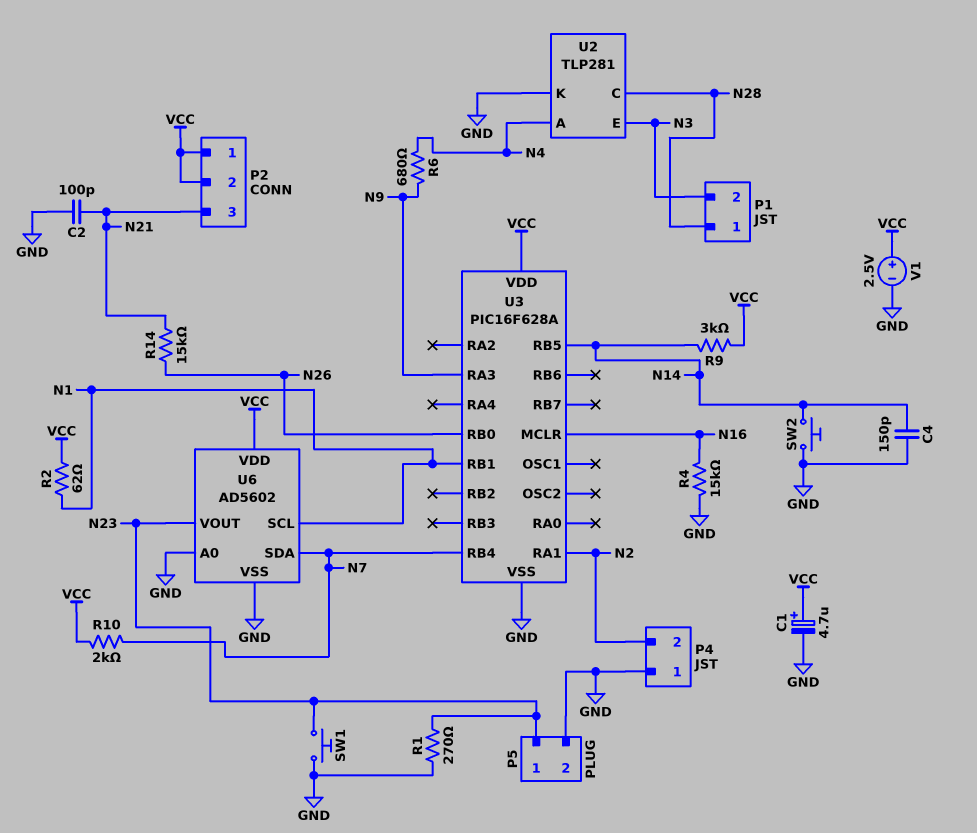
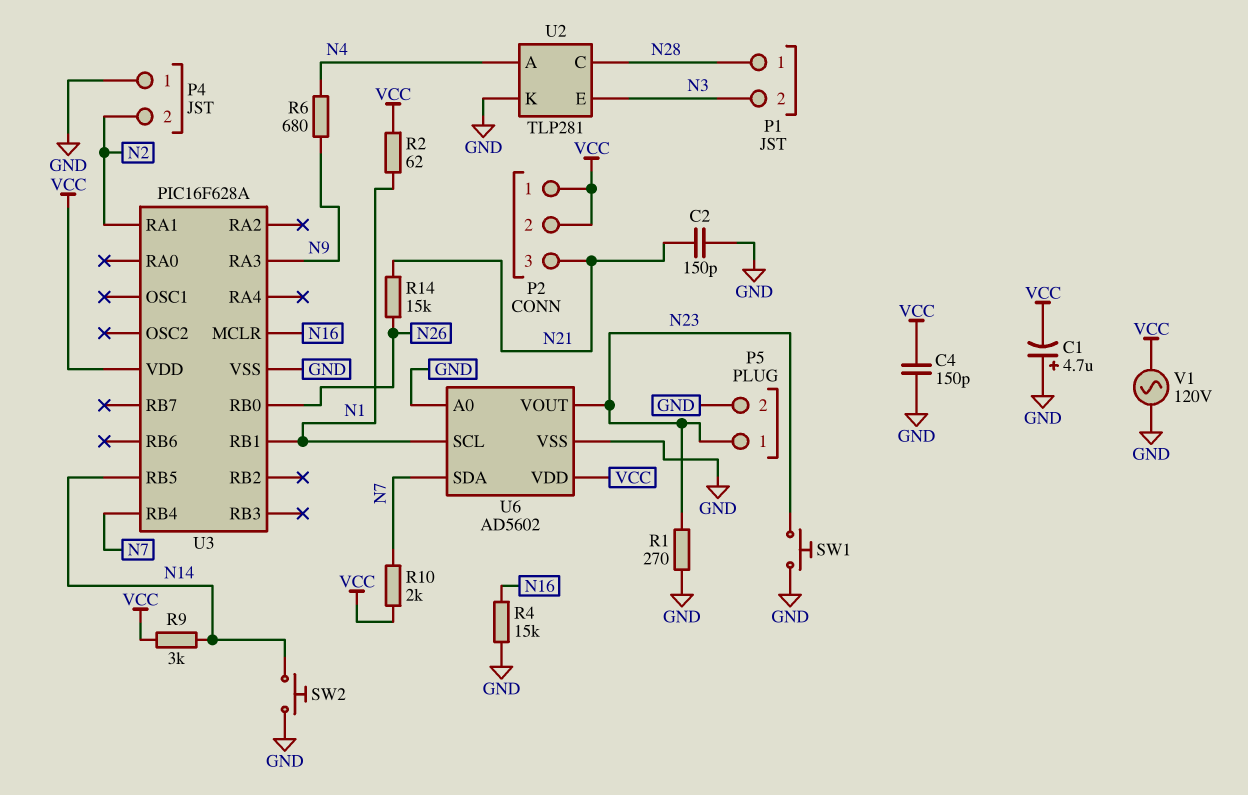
C1: 4.7uF (plus VCC, minus GND) -> 4.7uF (plus GND, minus VCC)
C2: 100pF (GND, N21) -> 150pF (GND, N21)
C4: 150pF (GND, N14) -> 150pF (GND, VCC)
V1: 2.5V (plus VCC, minus GND) -> AC 120V (GND, VCC)

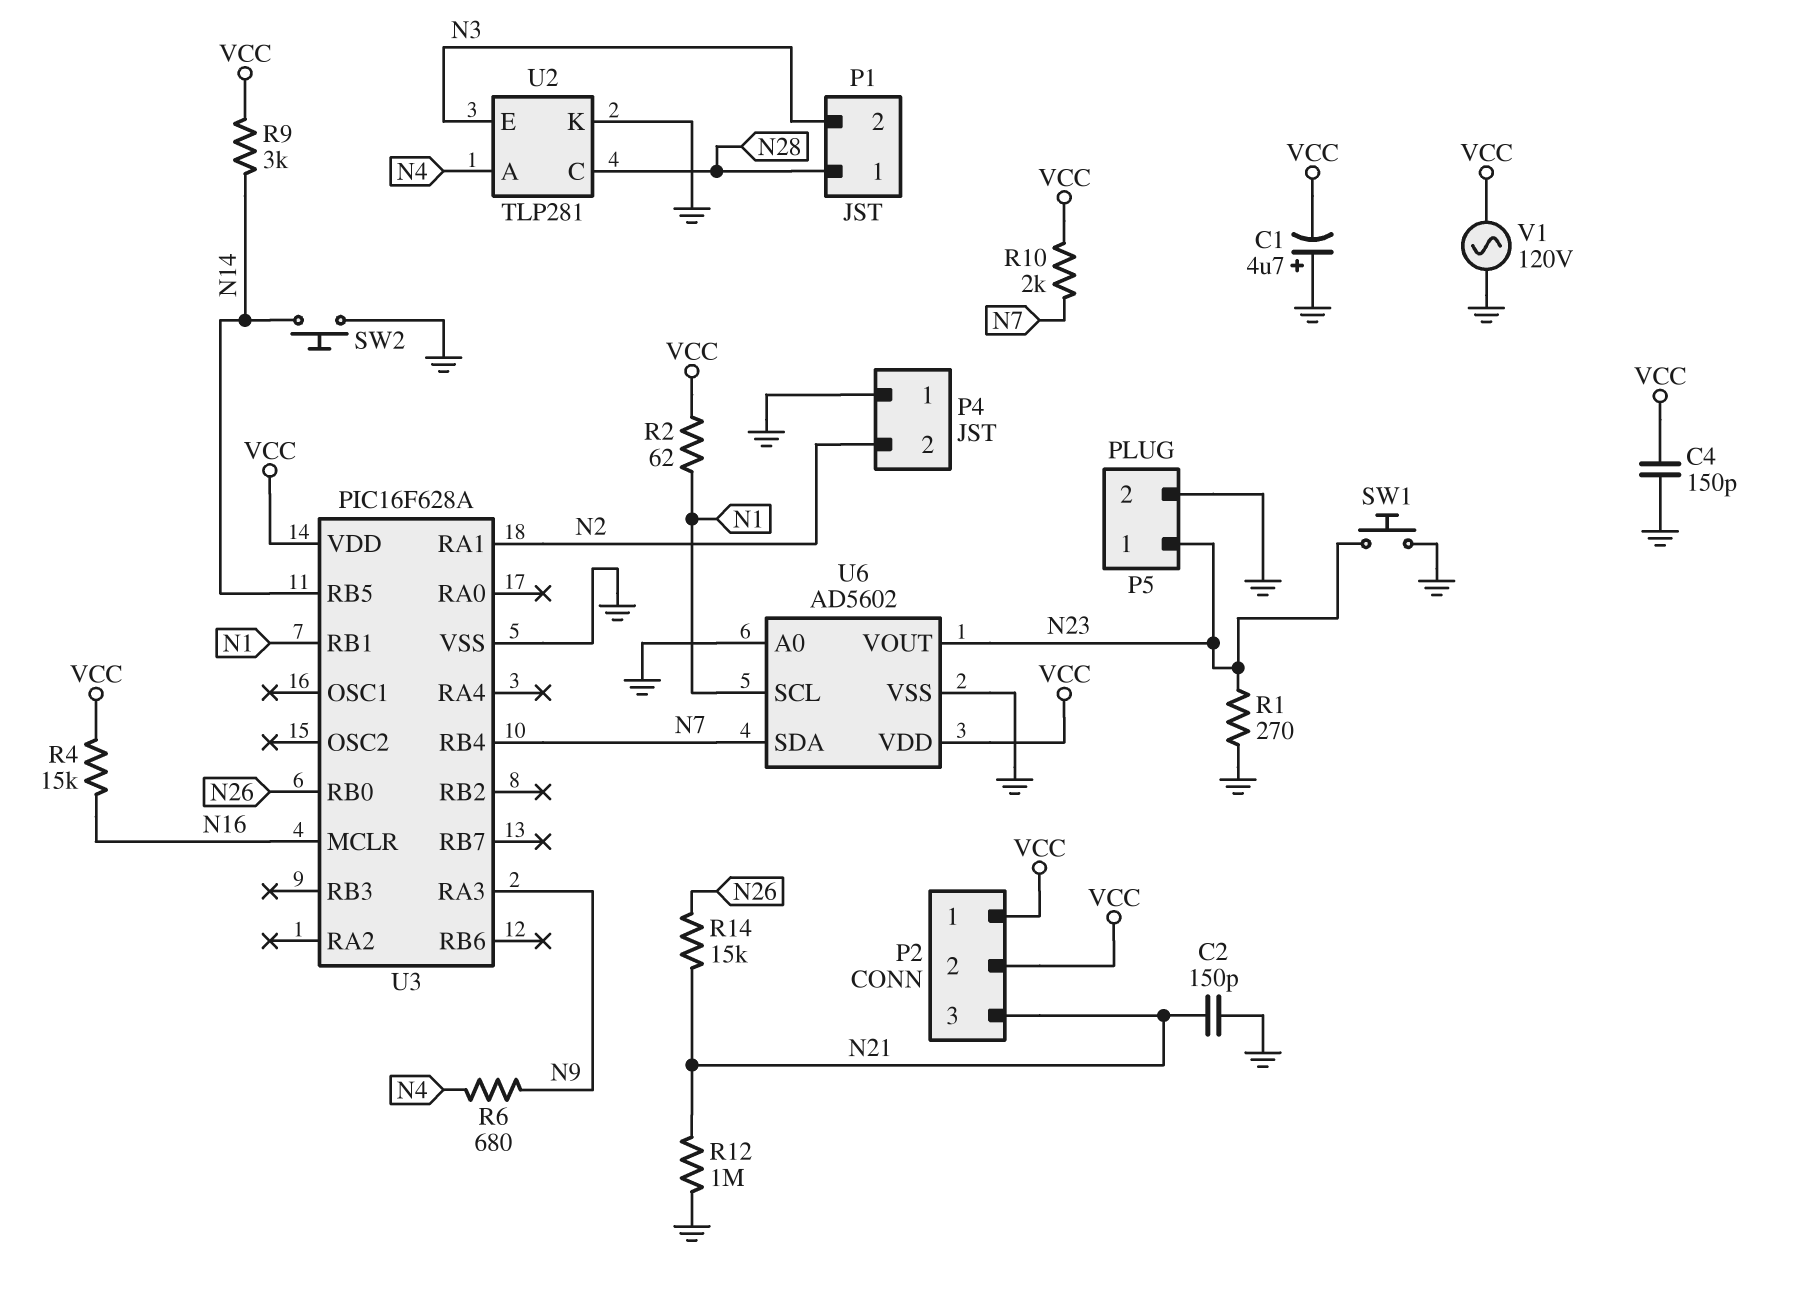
R4: 15k (GND, N16) -> 15k (N16, VCC)
R12: none -> 1M (GND, N21)

